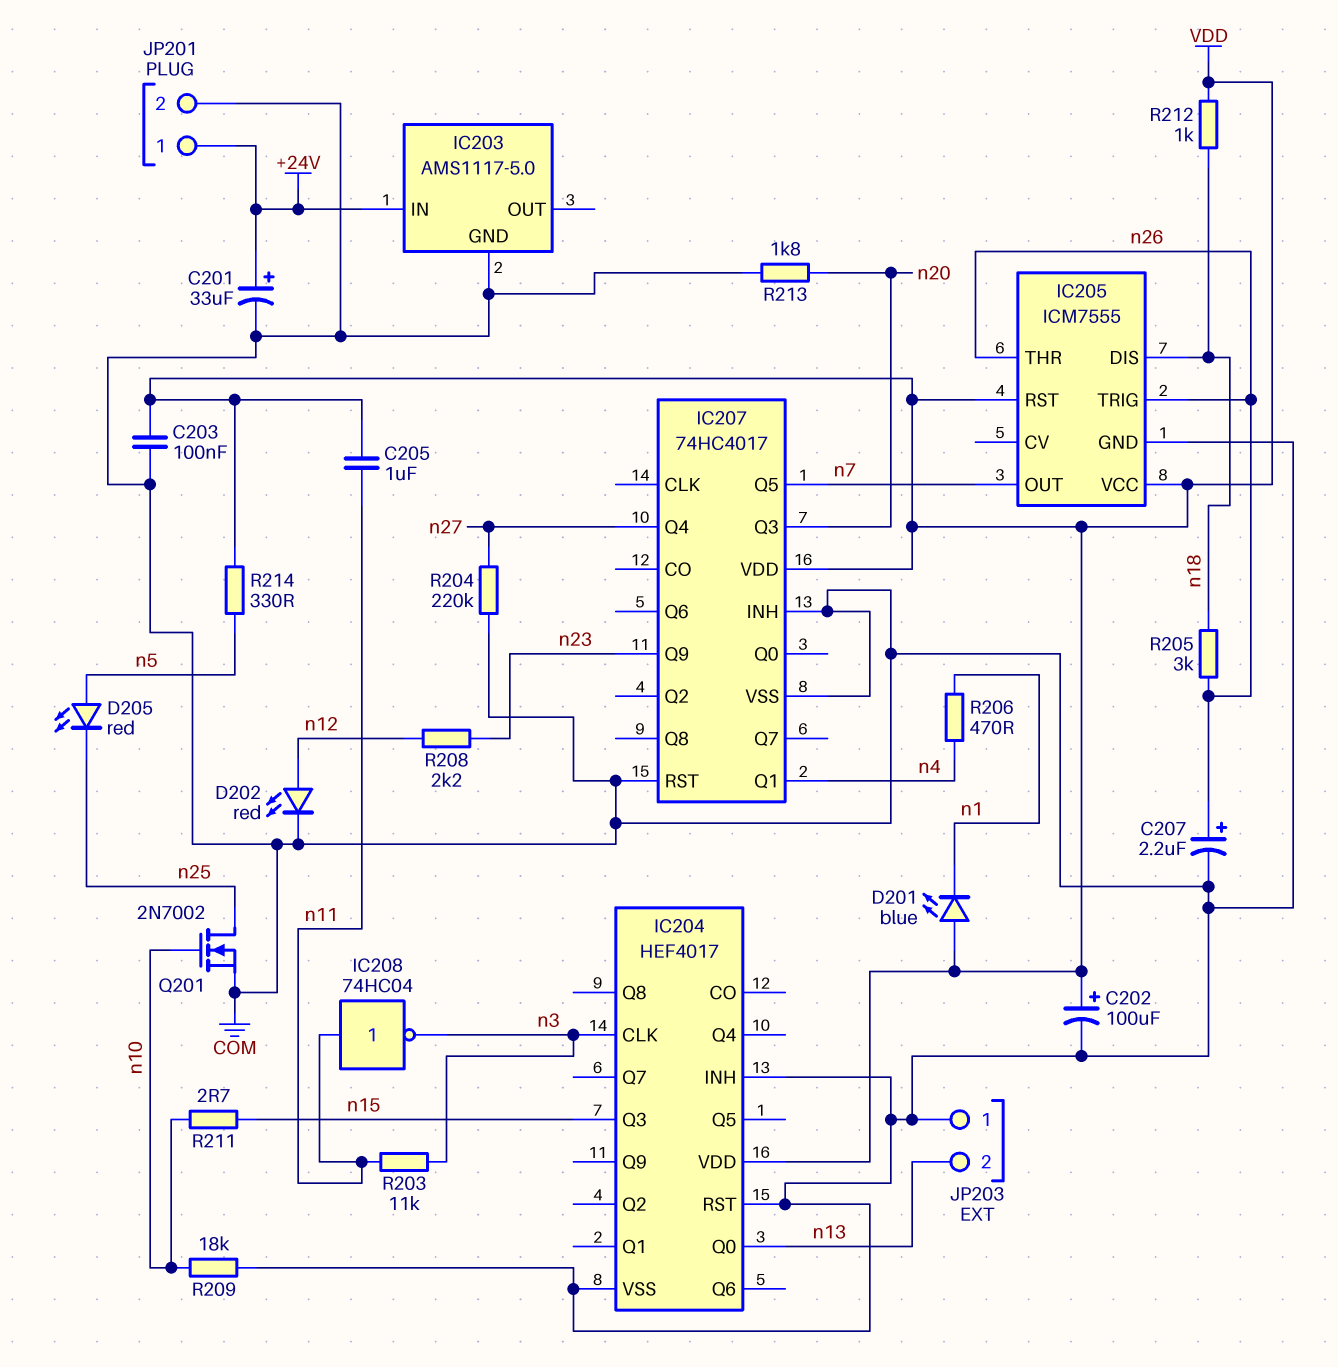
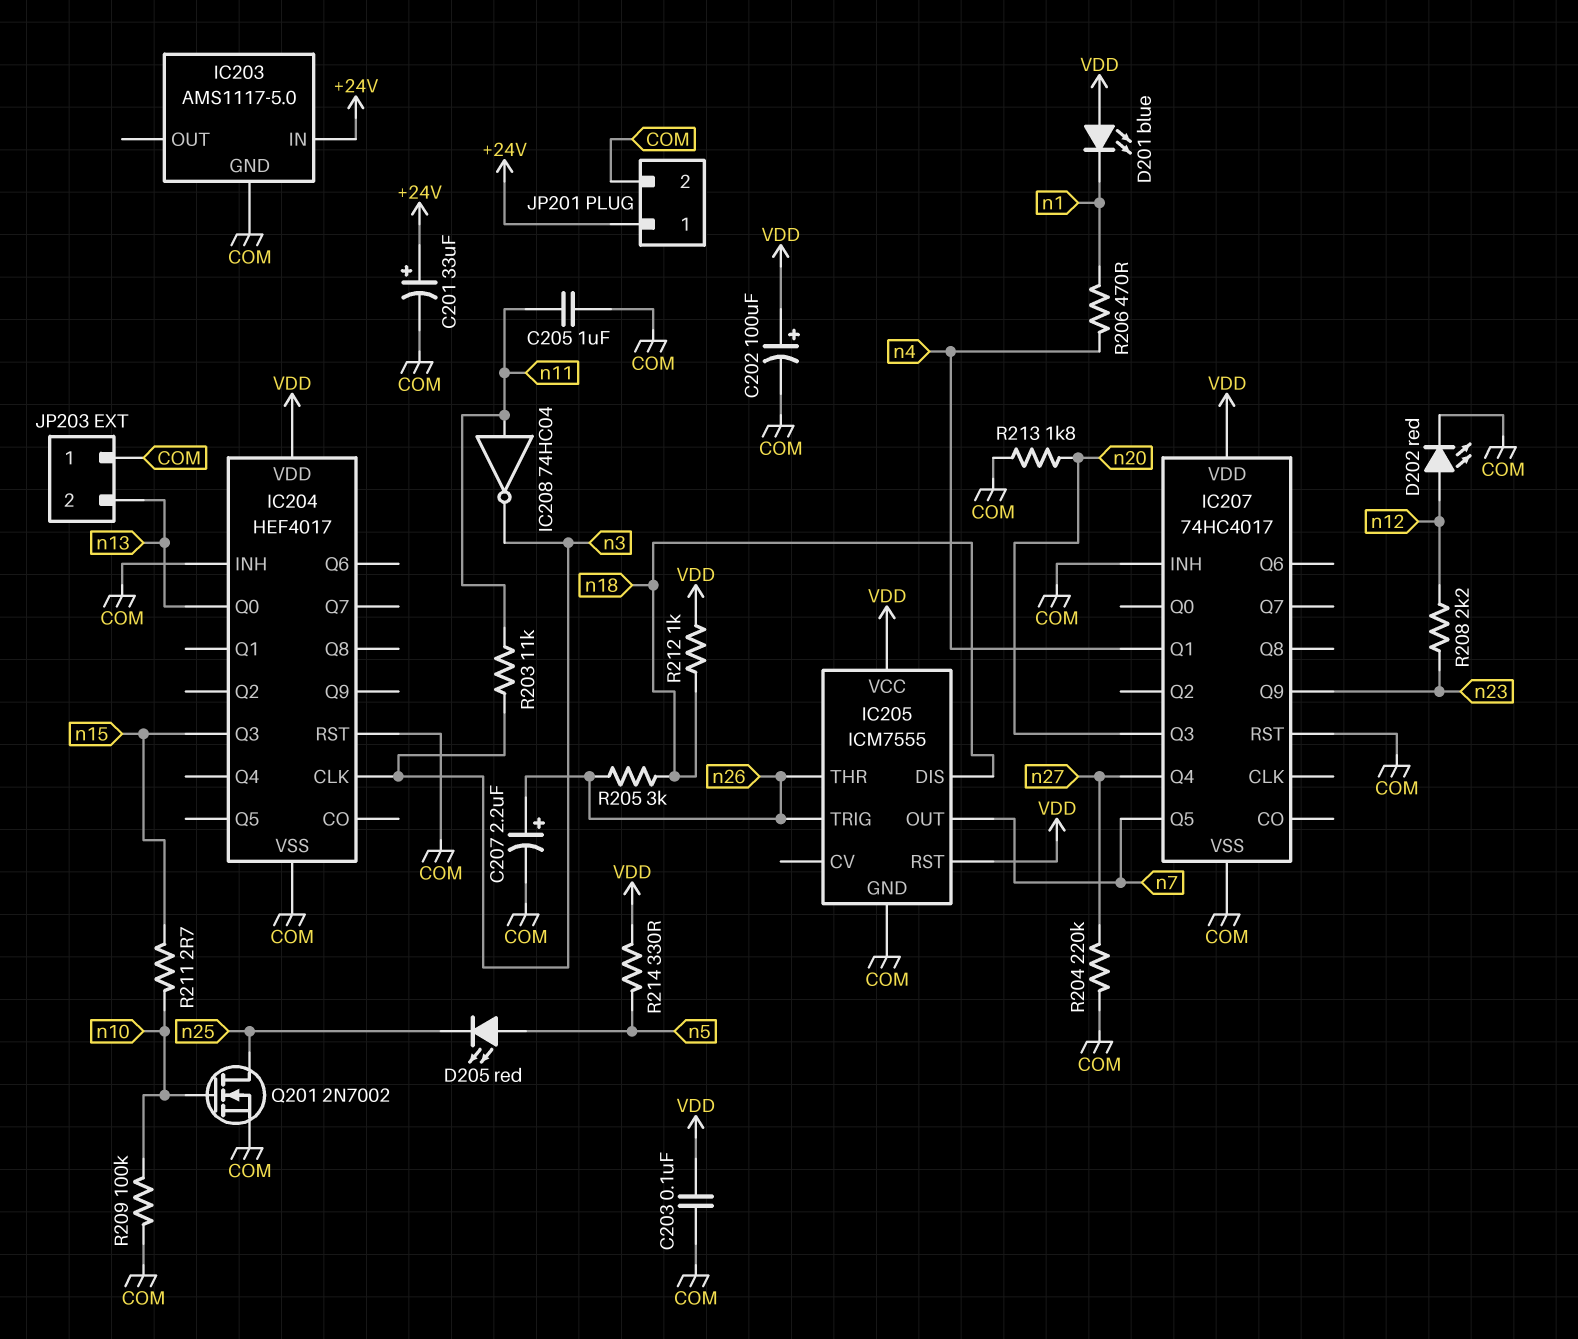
C205: 1uF (VDD, n11) -> 1uF (COM, n11)
R209: 18k (COM, n10) -> 100k (COM, n10)

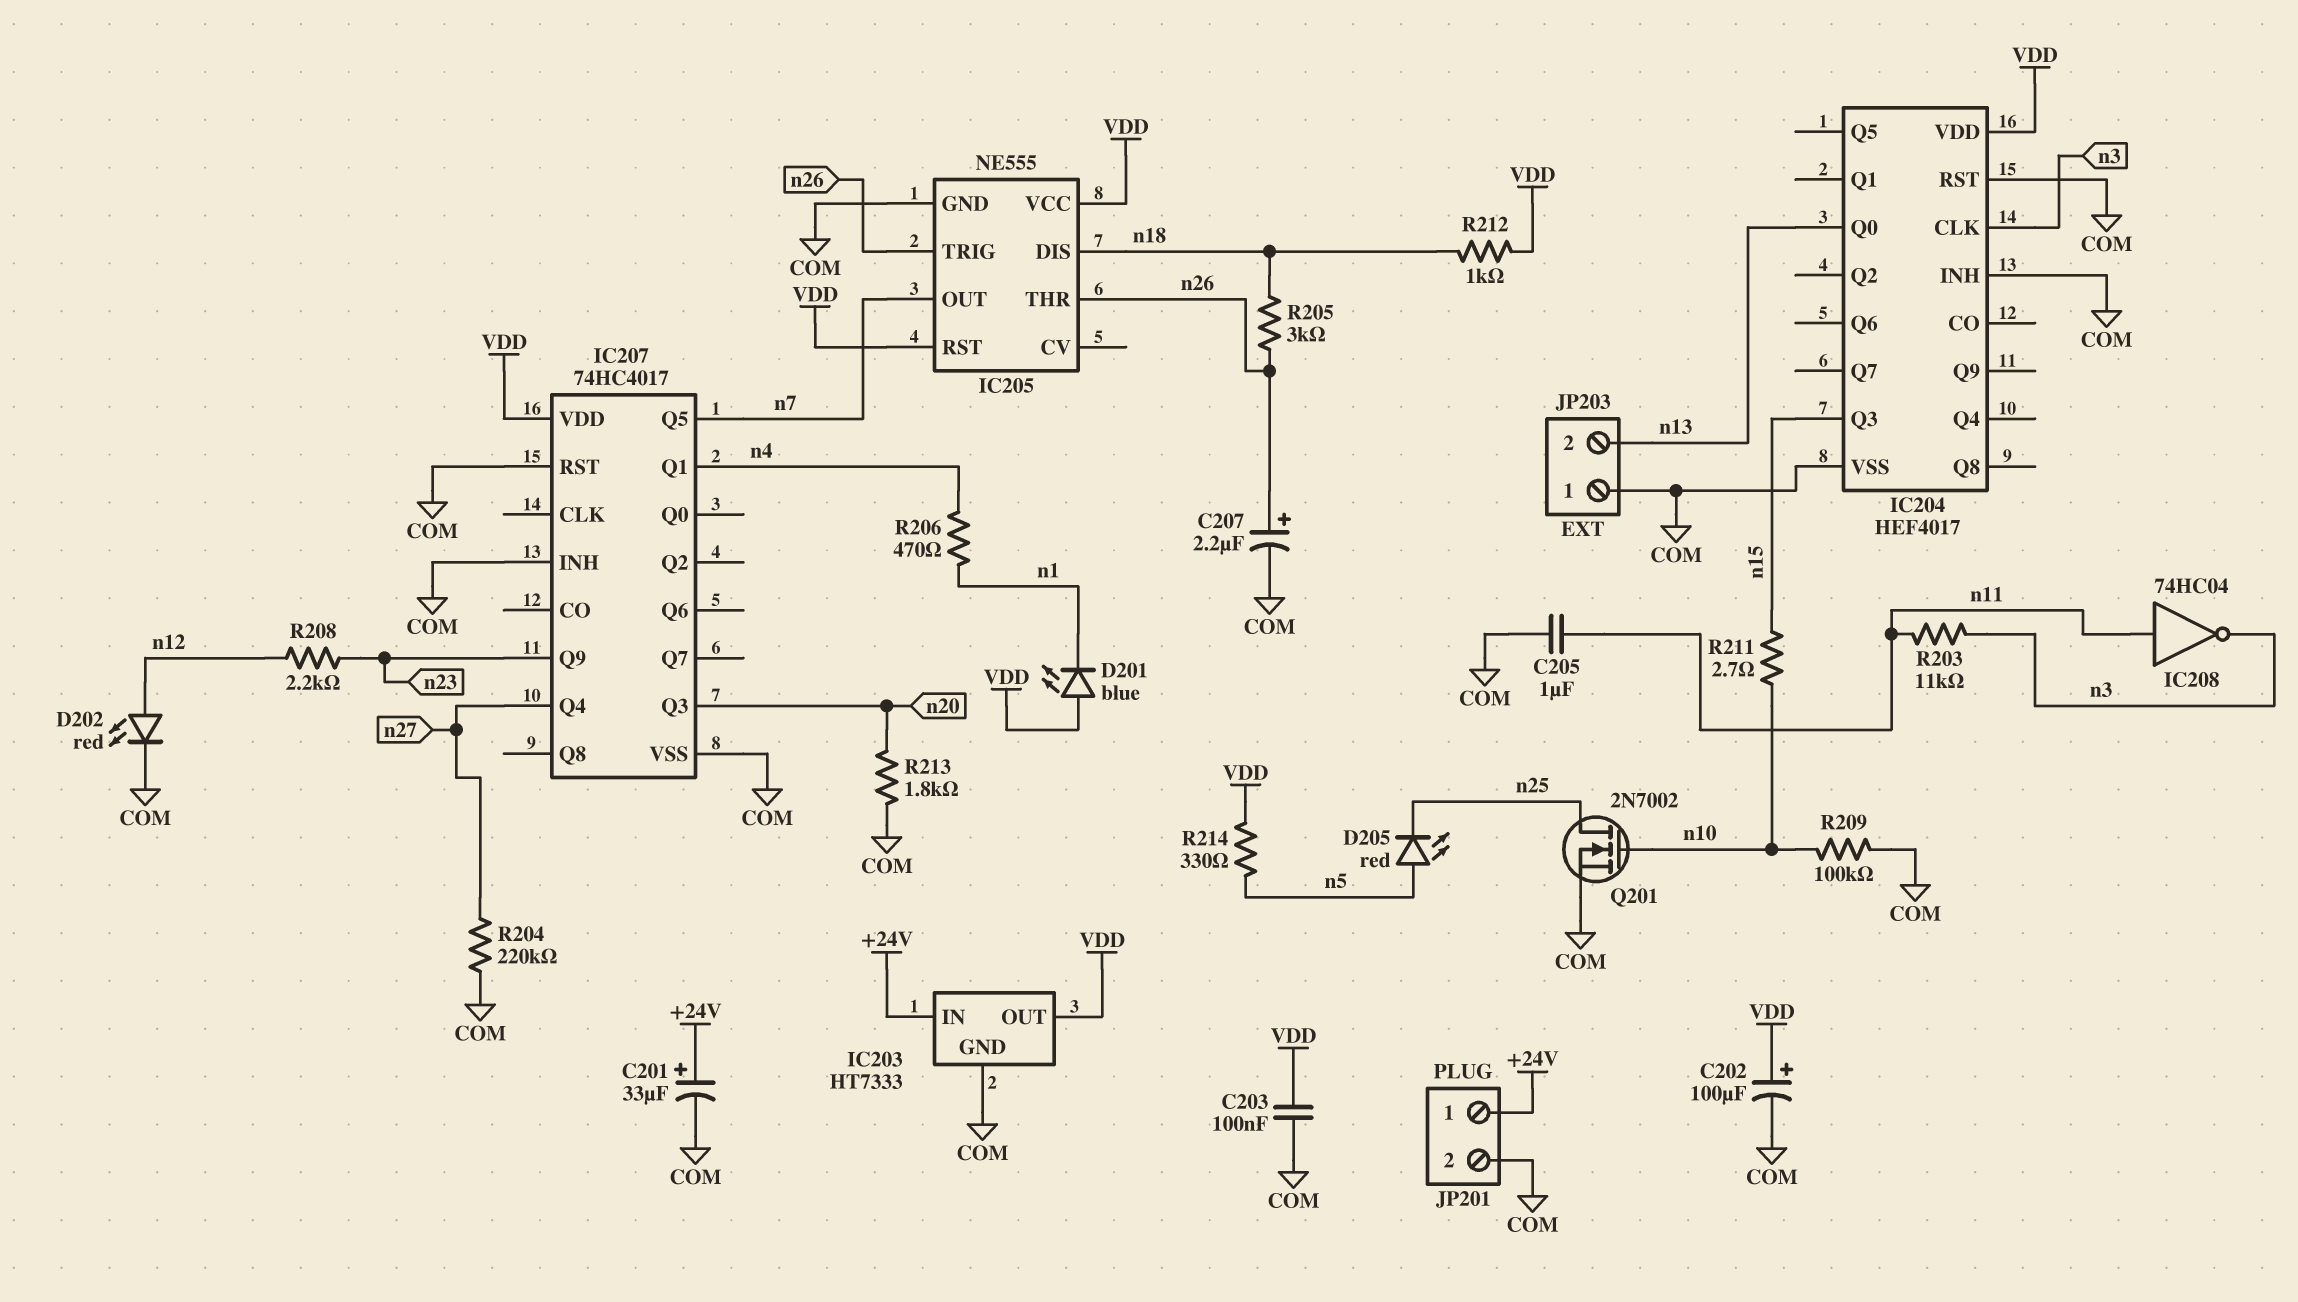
IC203: AMS1117-5.0 -> HT7333
IC203 pin OUT: none -> VDD
IC205: ICM7555 -> NE555

